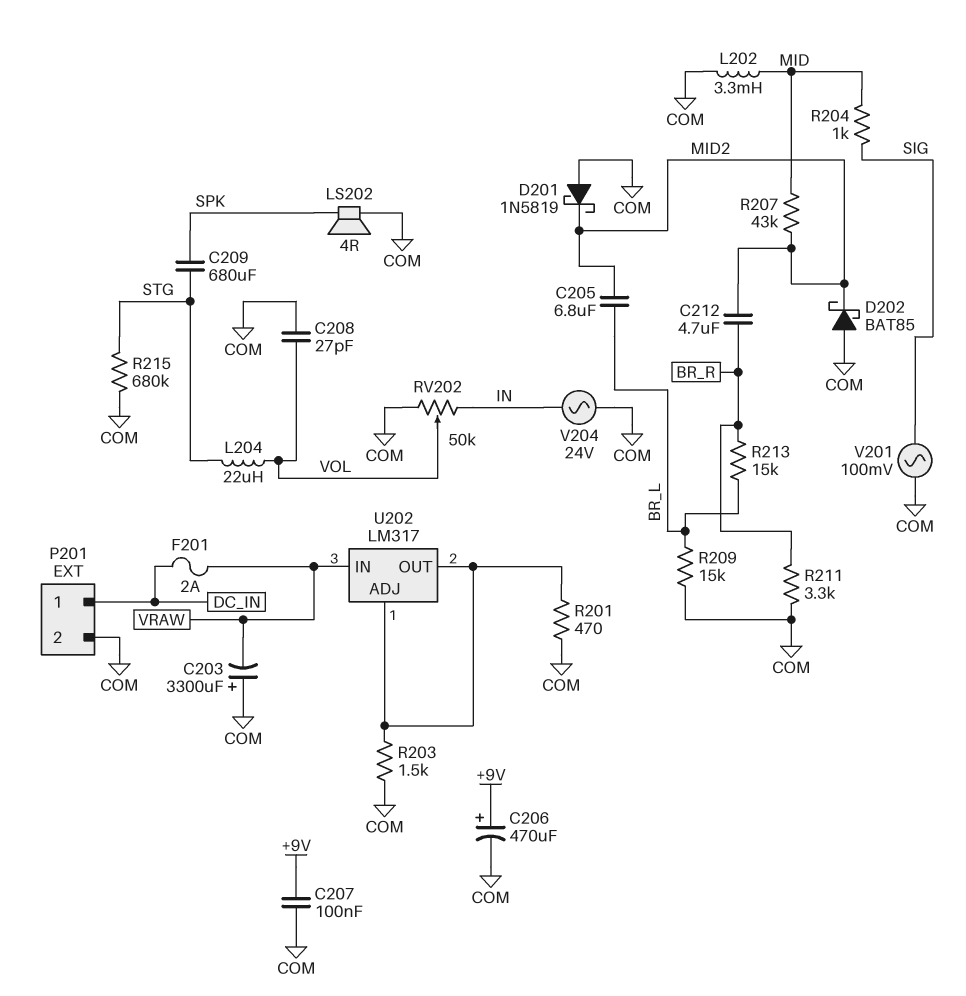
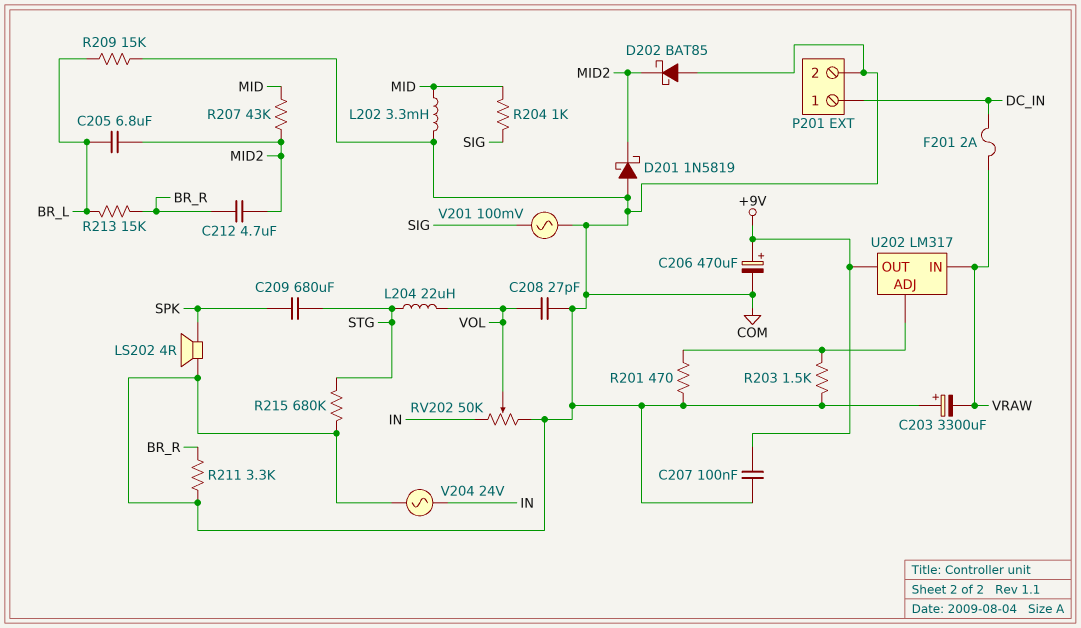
U202 pin OUT: U202/ADJ -> +9V

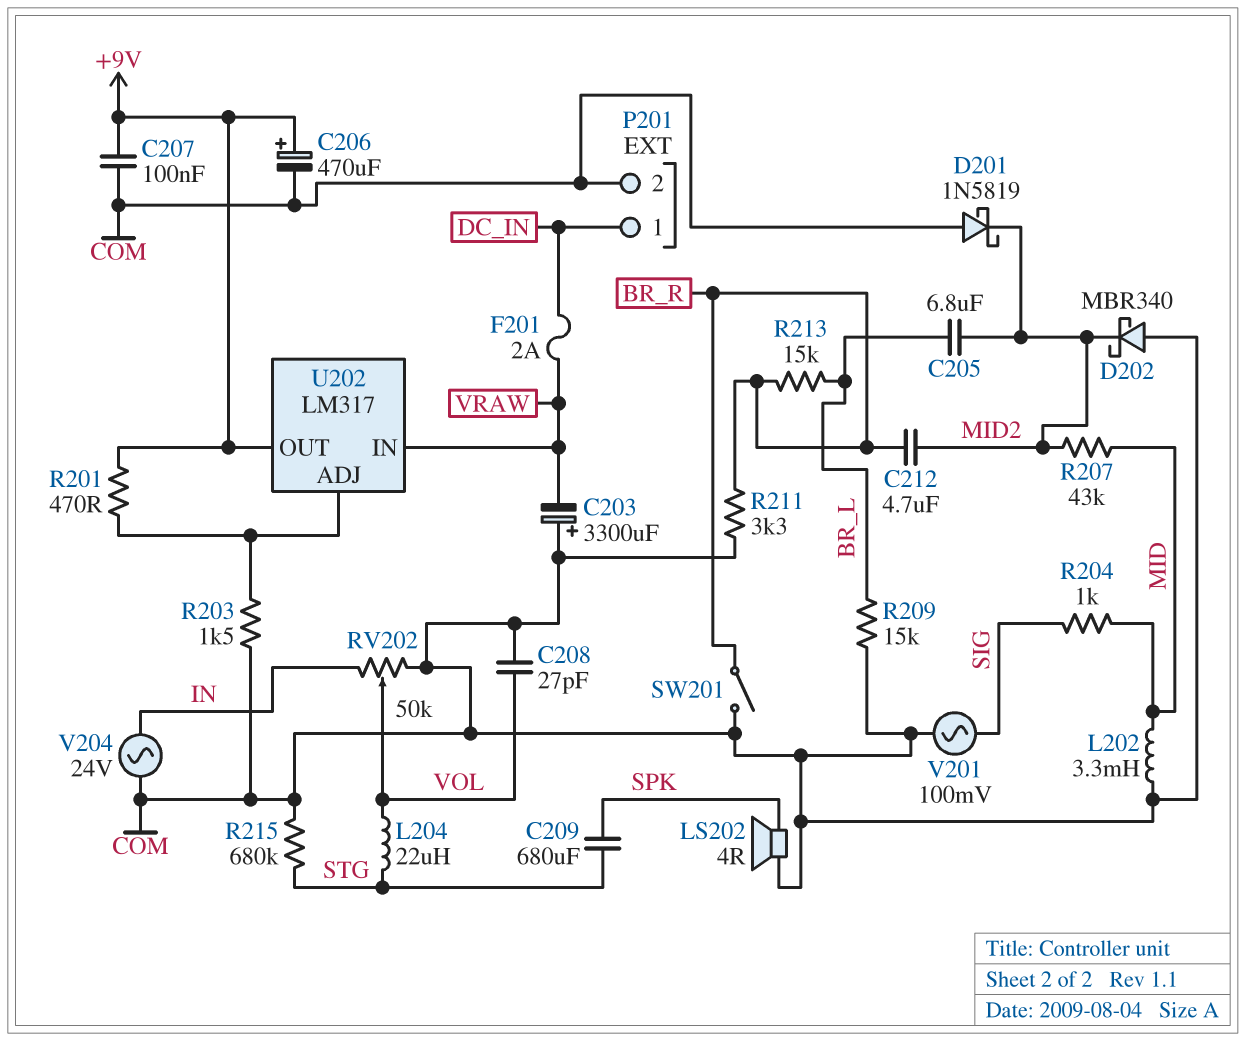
D202: schottky BAT85 (A COM, K MID2) -> schottky MBR340 (A COM, K MID2)
R201: 470 (COM, U202/ADJ) -> 470 (+9V, U202/ADJ)
SW201: none -> switch (BR_R, COM)

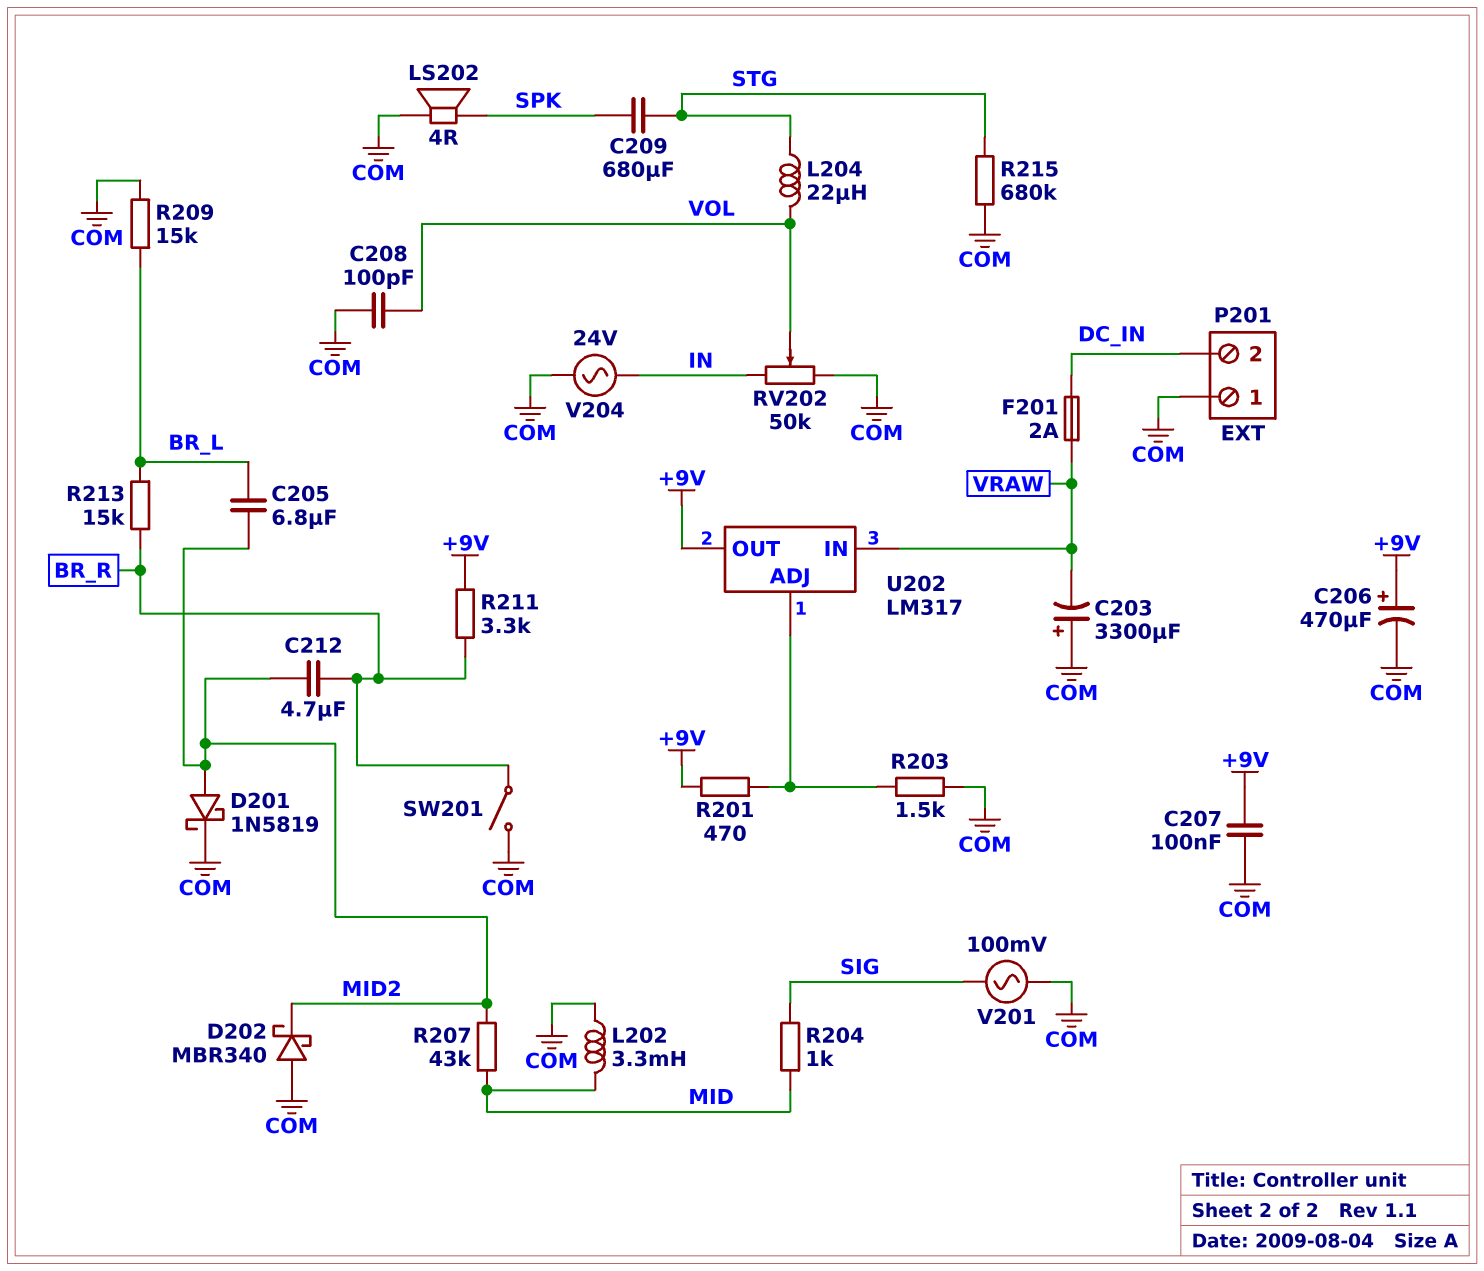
C208: 27pF (COM, VOL) -> 100pF (COM, VOL)
D201: schottky 1N5819 (A COM, K MID2) -> schottky 1N5819 (A MID2, K COM)
P201 pin 1: DC_IN -> COM
P201 pin 2: COM -> DC_IN
R211: 3.3k (BR_R, COM) -> 3.3k (+9V, BR_R)

